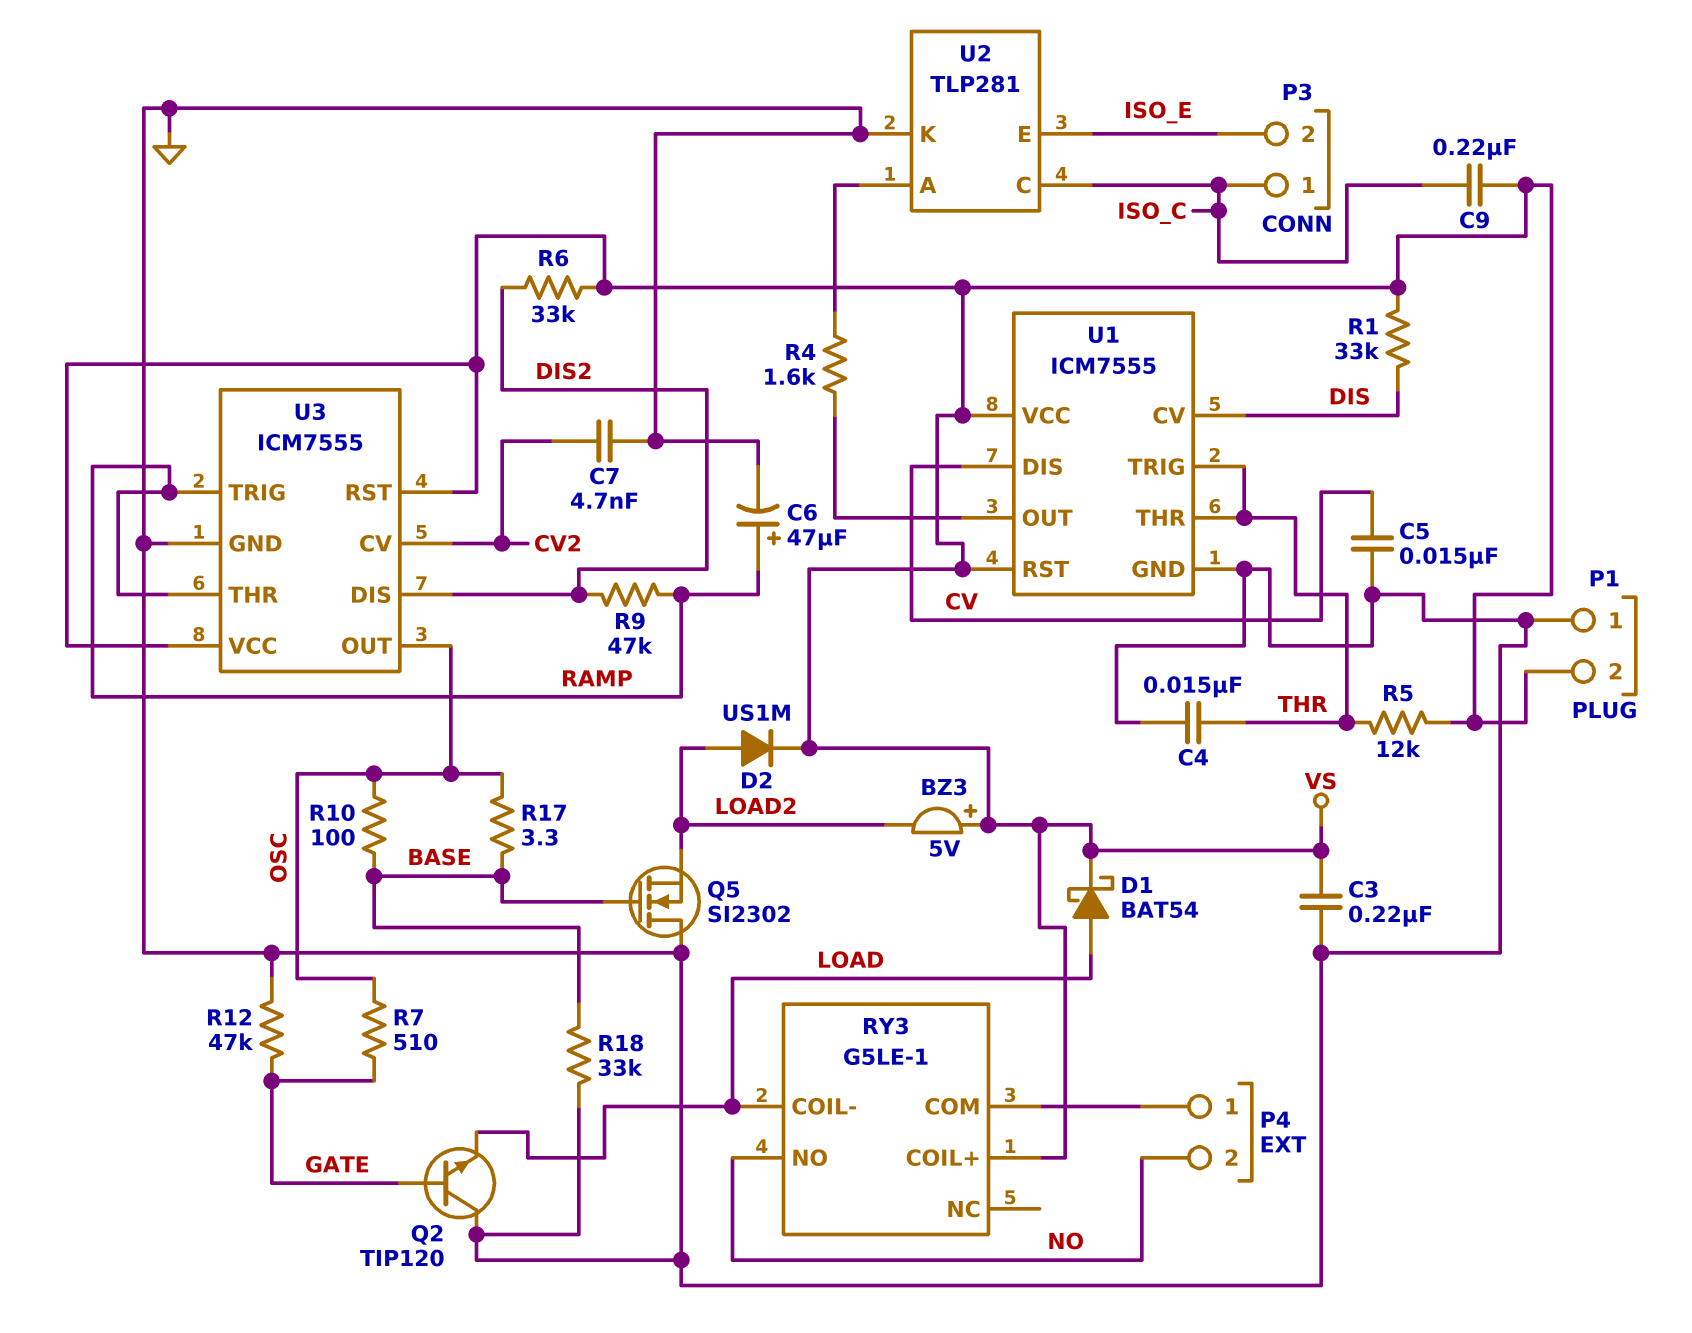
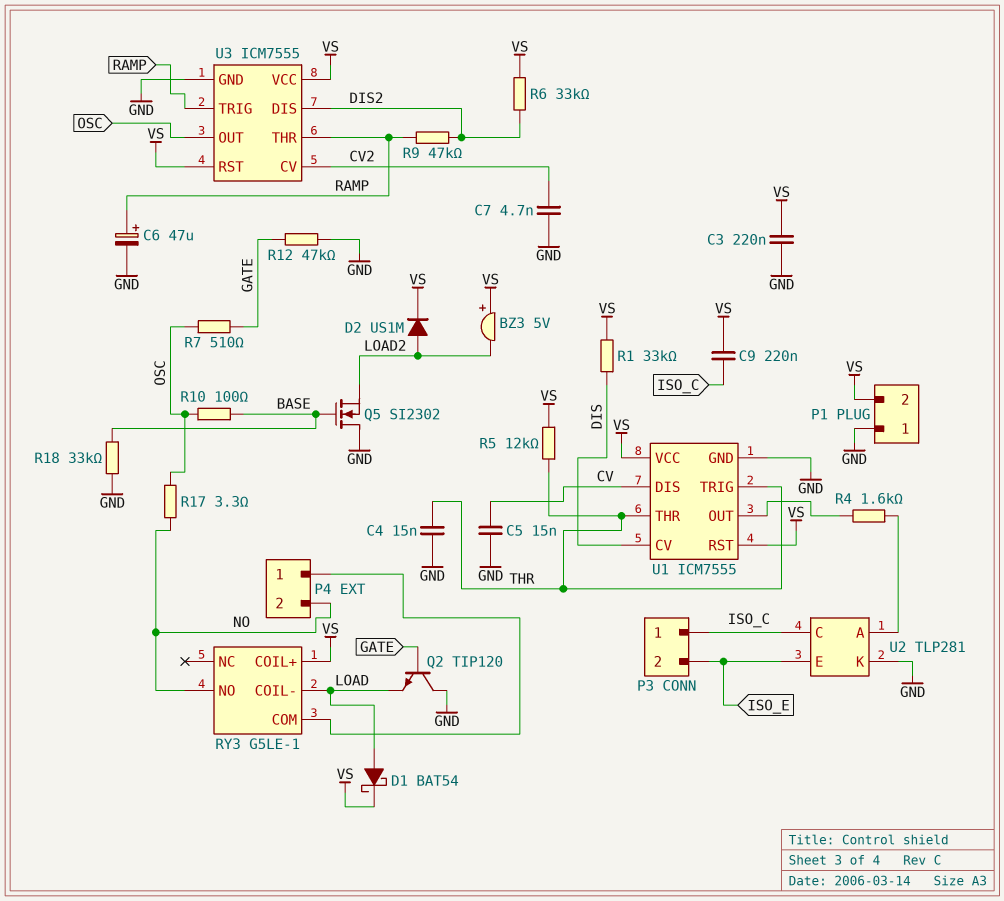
R17: 3.3 (BASE, OSC) -> 3.3 (NO, OSC)

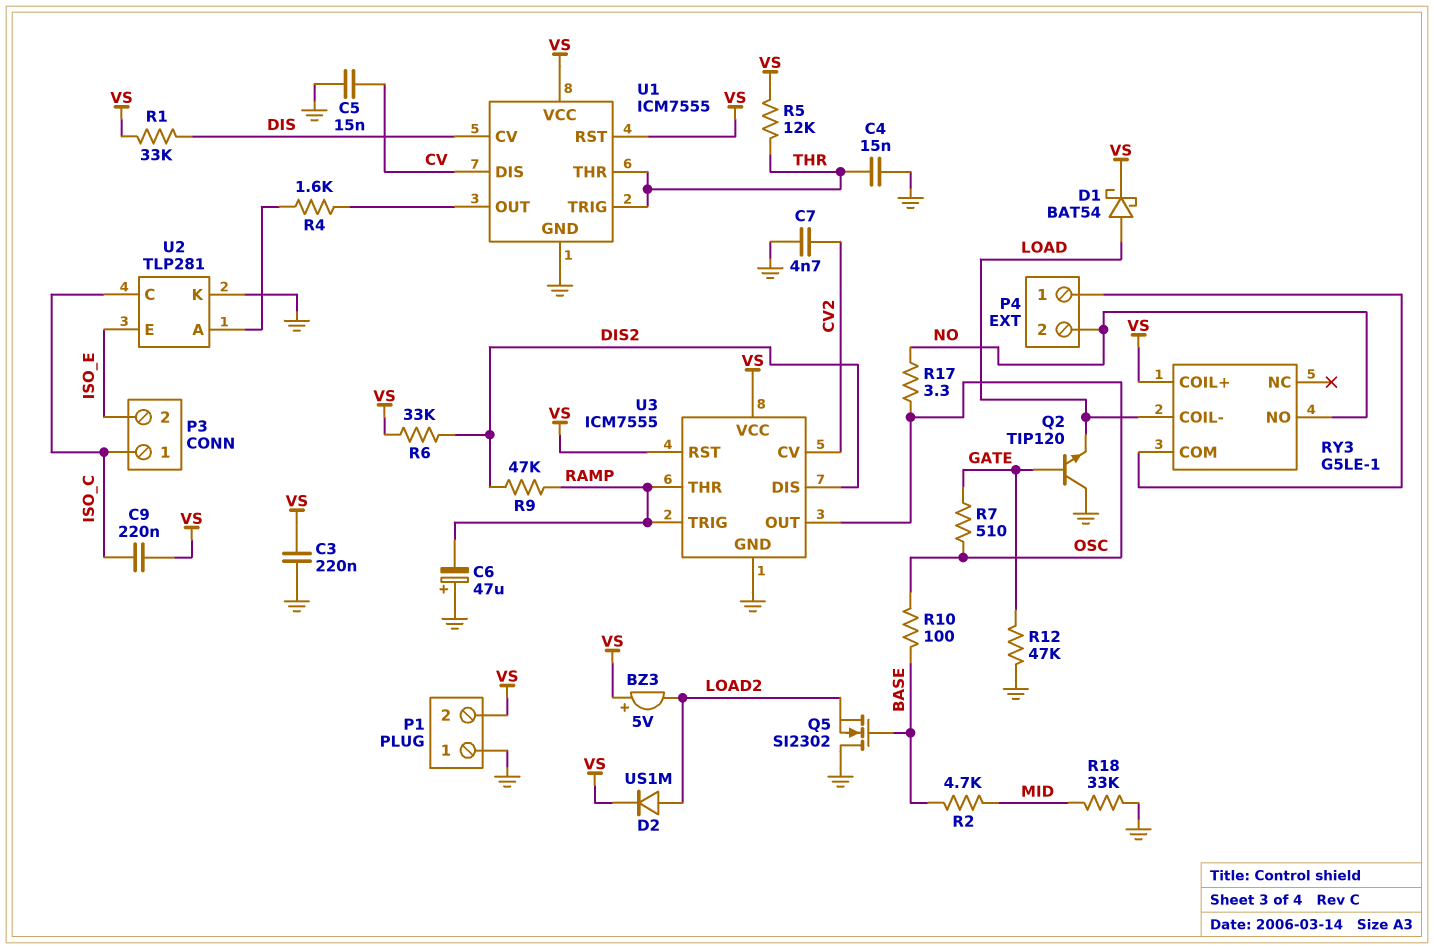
C6: 47uF (plus RAMP, minus GND) -> 47uF (plus GND, minus RAMP)
R2: none -> 4.7k (BASE, MID)
R18: 33k (BASE, GND) -> 33k (GND, MID)

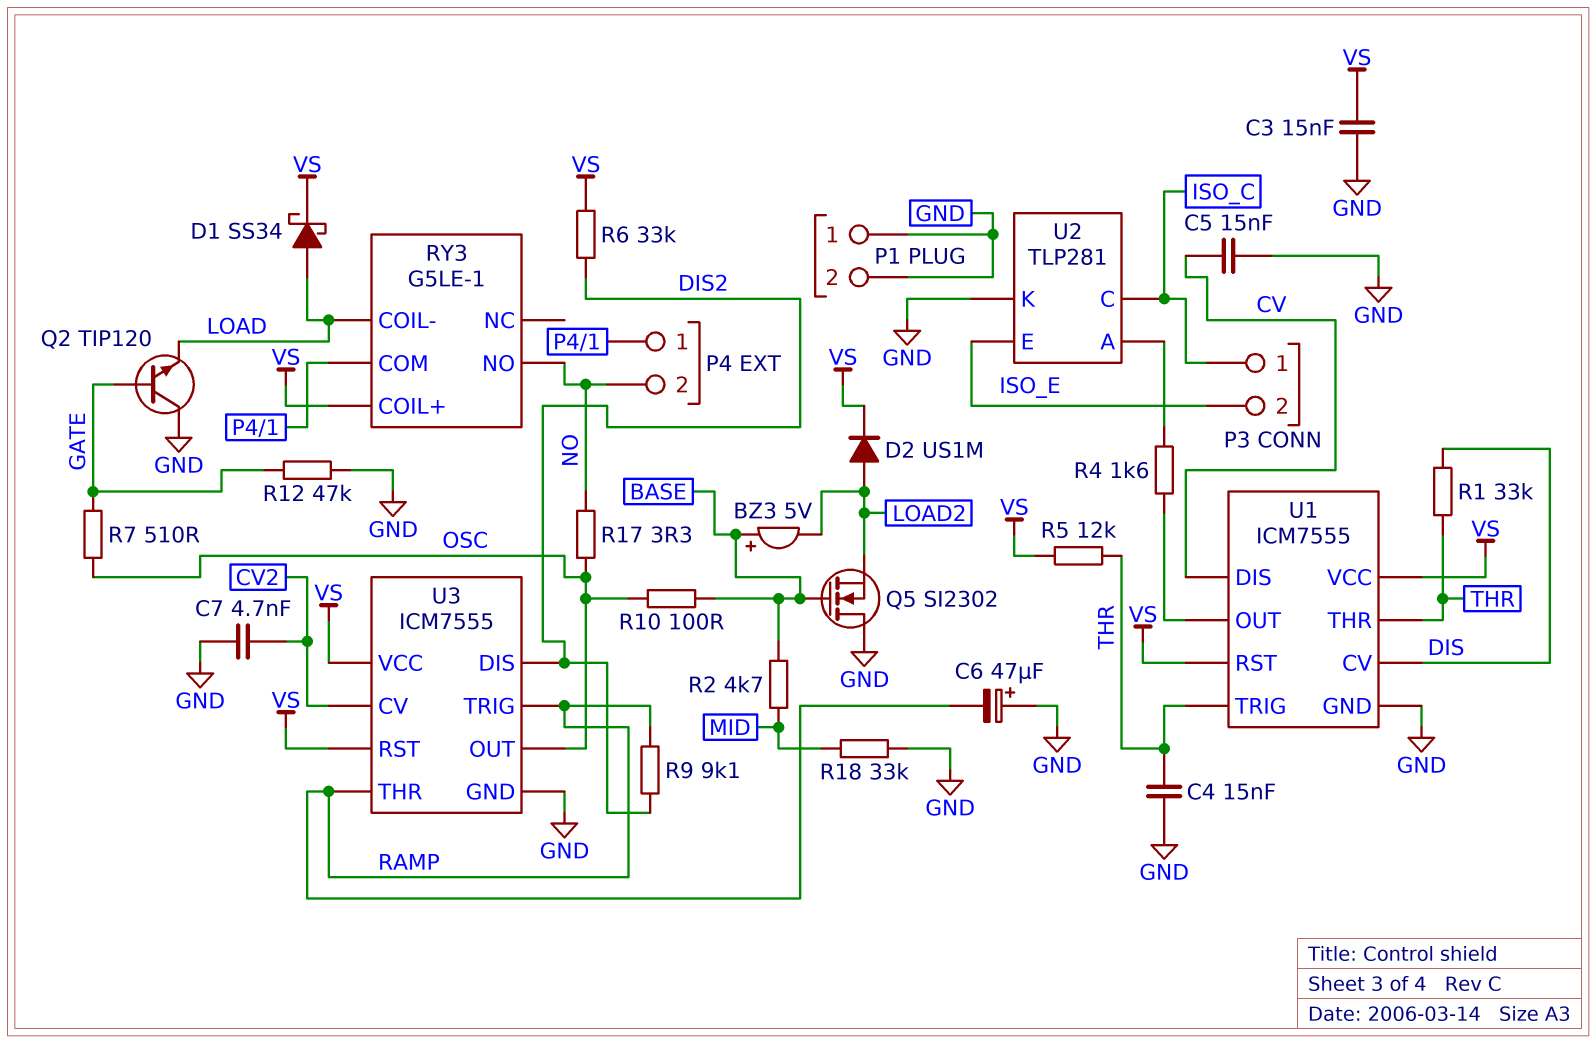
BZ3: buzzer 5V (plus VS, minus LOAD2) -> buzzer 5V (plus BASE, minus LOAD2)
C3: 220nF (GND, VS) -> 15nF (GND, VS)
C9: 220nF (ISO_C, VS) -> none
D1: schottky BAT54 (A LOAD, K VS) -> schottky SS34 (A LOAD, K VS)
P1 pin 2: VS -> GND
R1: 33k (DIS, VS) -> 33k (DIS, THR)
R9: 47k (DIS2, RAMP) -> 9.1k (DIS2, RAMP)

